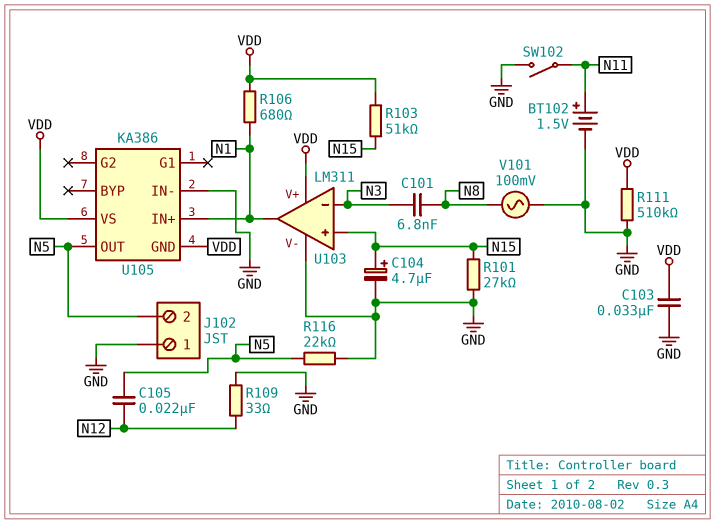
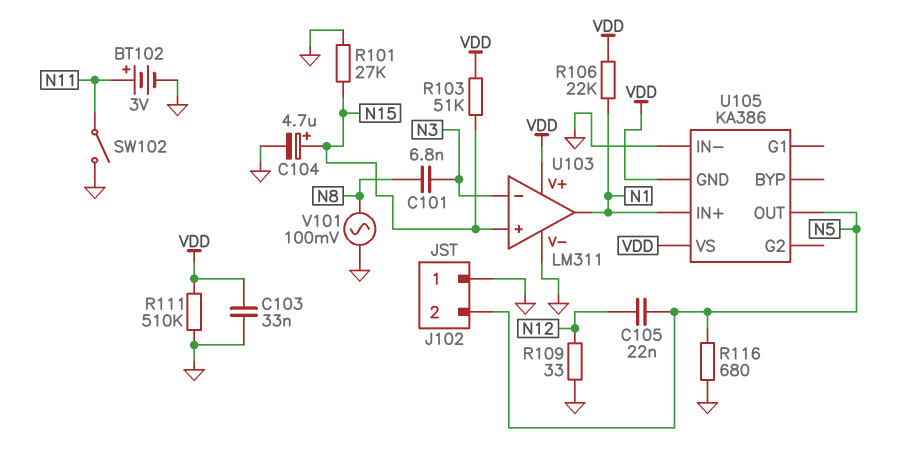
BT102: 1.5V (plus N11, minus GND) -> 3V (plus N11, minus GND)
R106: 680 (N1, VDD) -> 22k (N1, VDD)
R116: 22k (GND, N5) -> 680 (GND, N5)

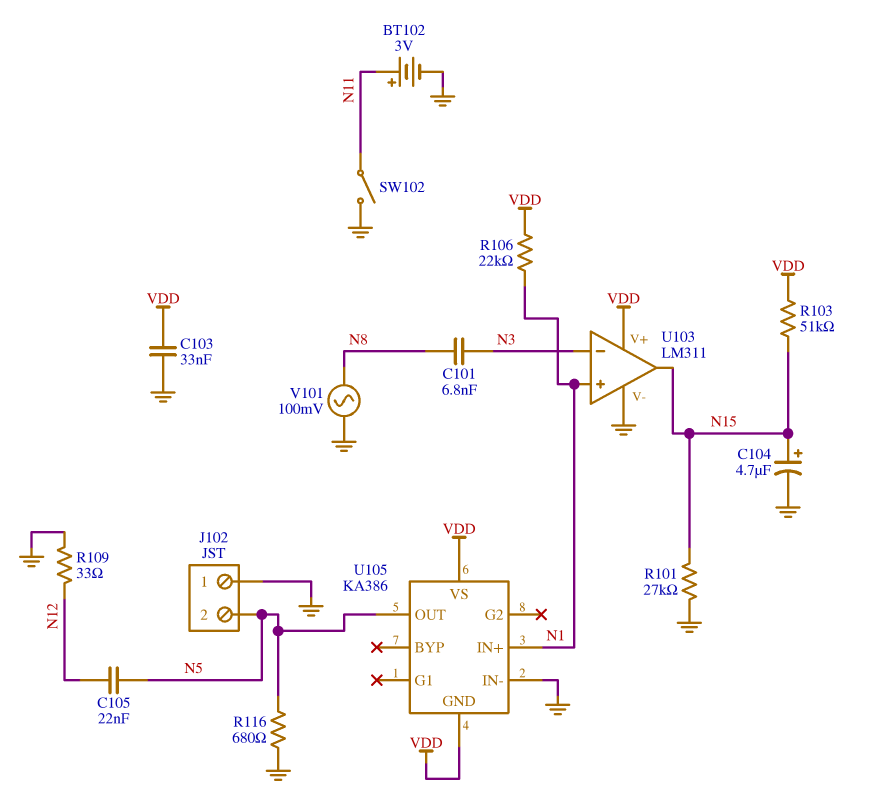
R111: 510k (GND, VDD) -> none
U103 pin in+: N15 -> N1
U103 pin out: N1 -> N15

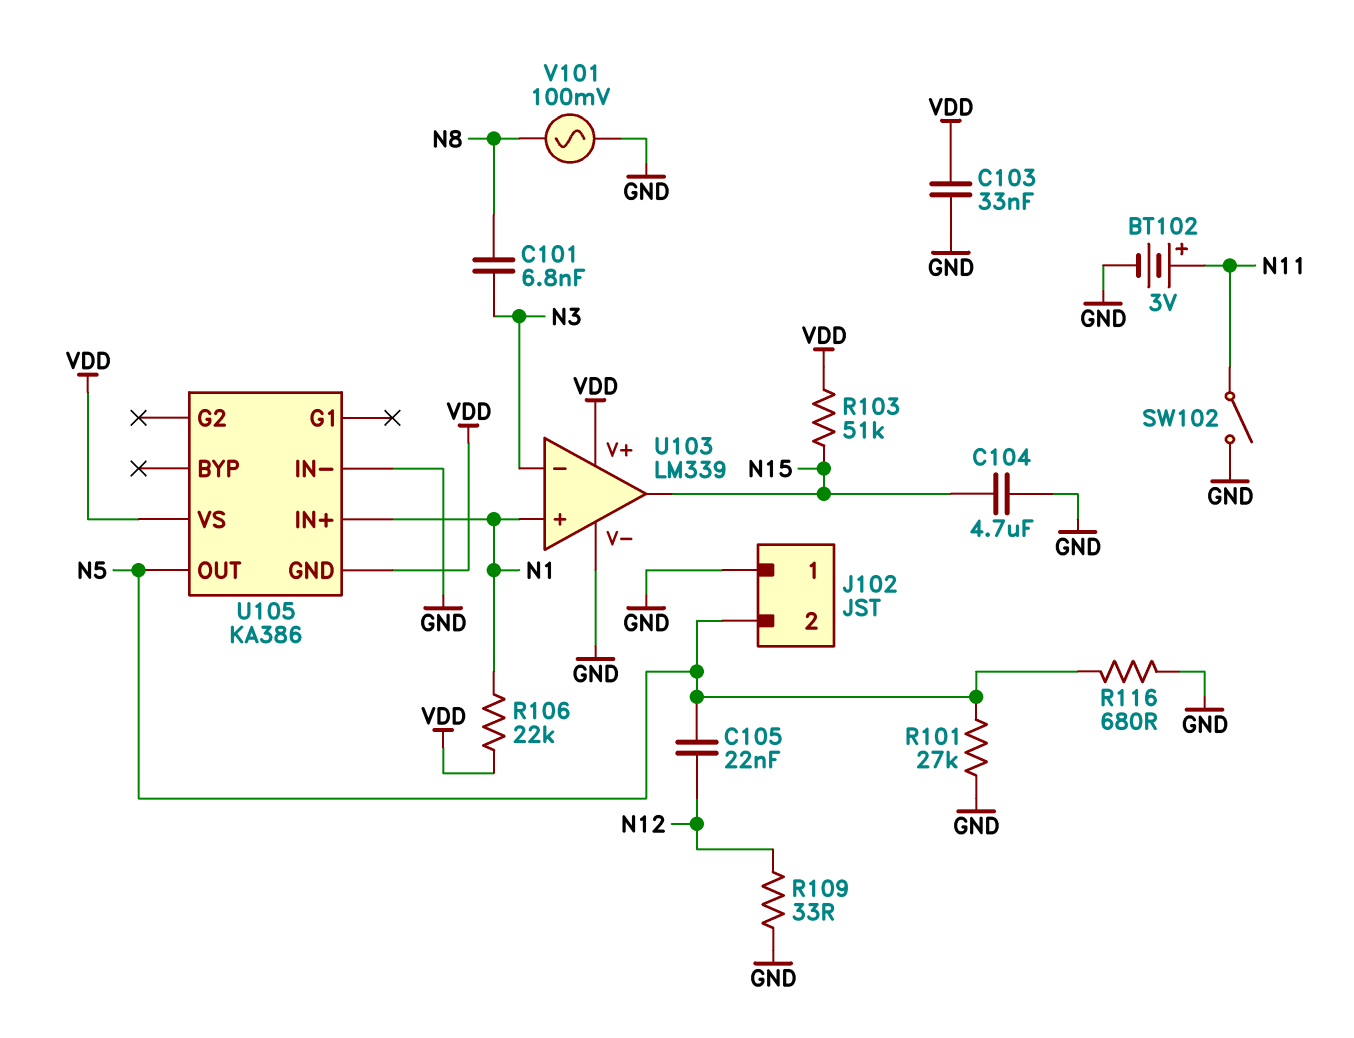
C104: 4.7uF (plus N15, minus GND) -> 4.7uF (GND, N15)
R101: 27k (GND, N15) -> 27k (GND, N5)
U103: LM311 -> LM339

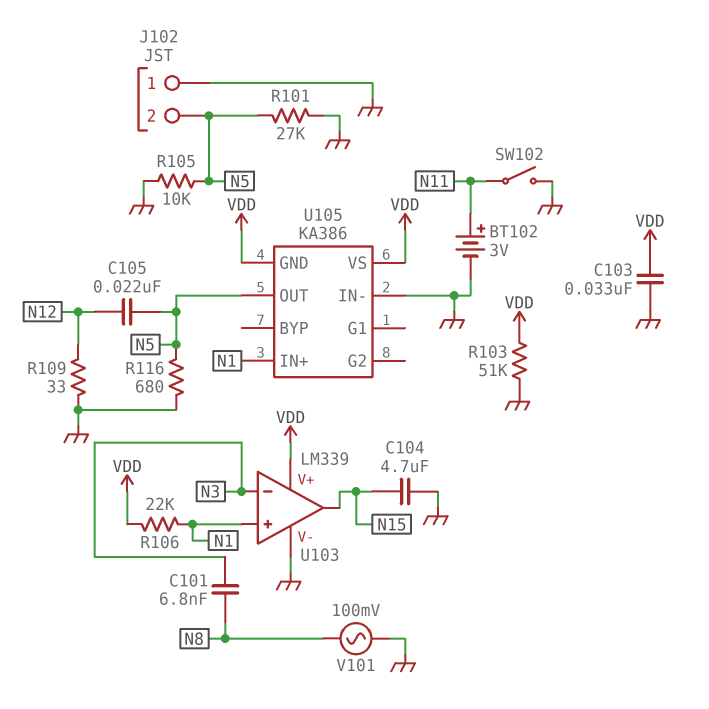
R103: 51k (N15, VDD) -> 51k (GND, VDD)
R105: none -> 10k (GND, N5)

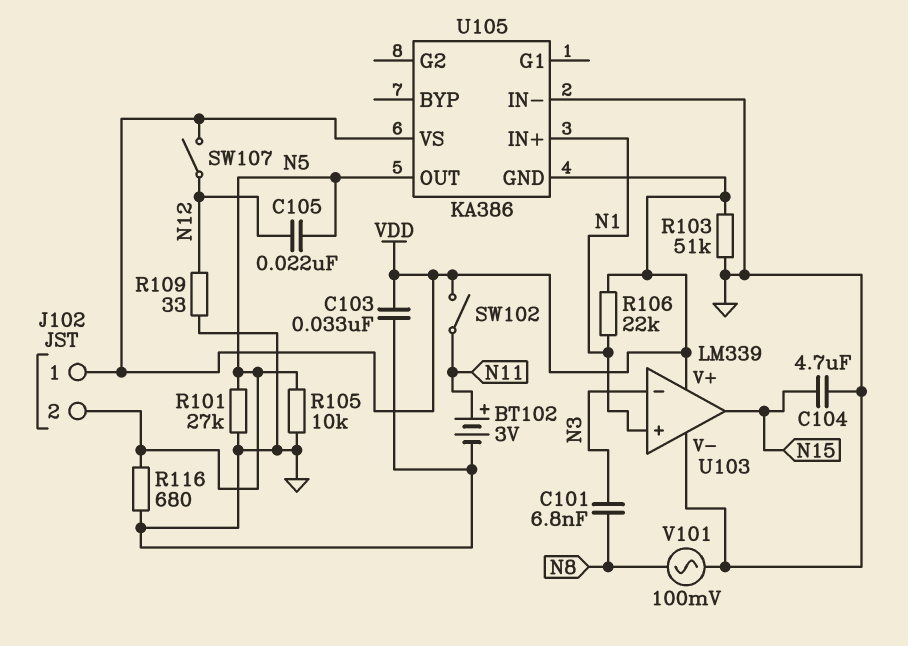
J102 pin 1: GND -> VDD
SW102: switch (GND, N11) -> switch (N11, VDD)
SW107: none -> switch (N12, VDD)

